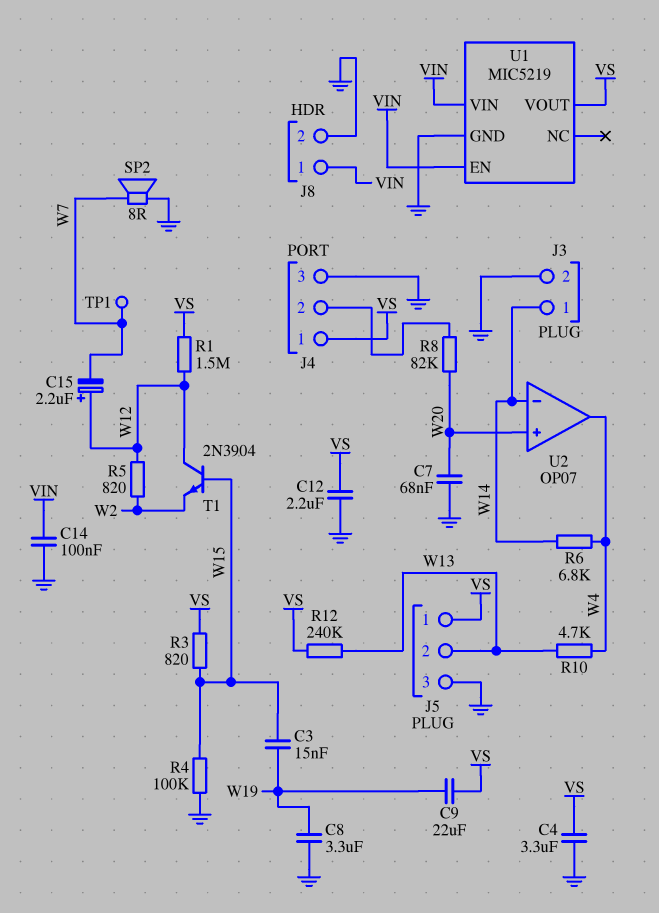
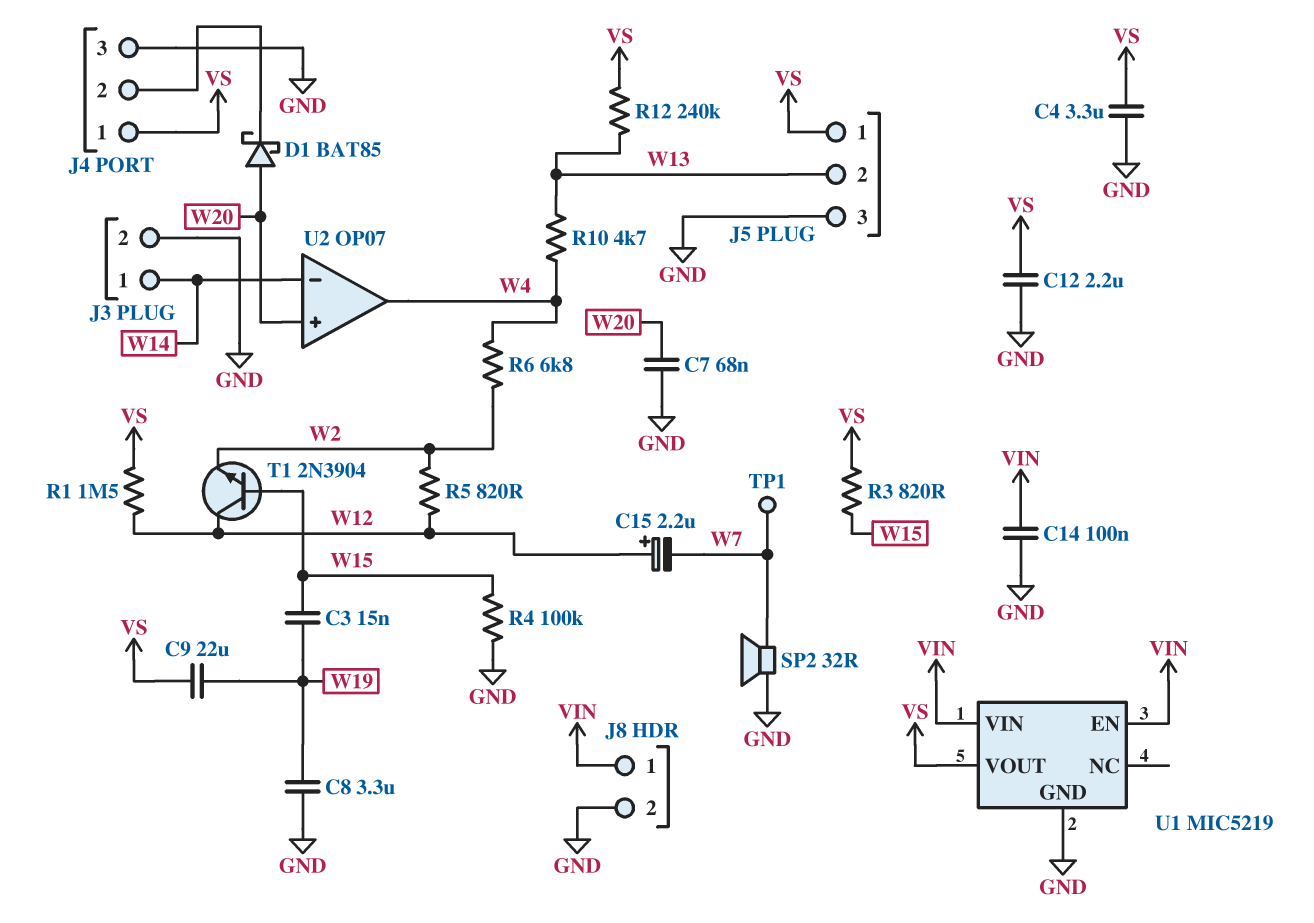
D1: none -> schottky BAT85 (A W20, K J4/2)
R6: 6.8k (W4, W14) -> 6.8k (W2, W4)
R8: 82k (J4/2, W20) -> none
SP2: speaker 8R (GND, W7) -> speaker 32R (GND, W7)

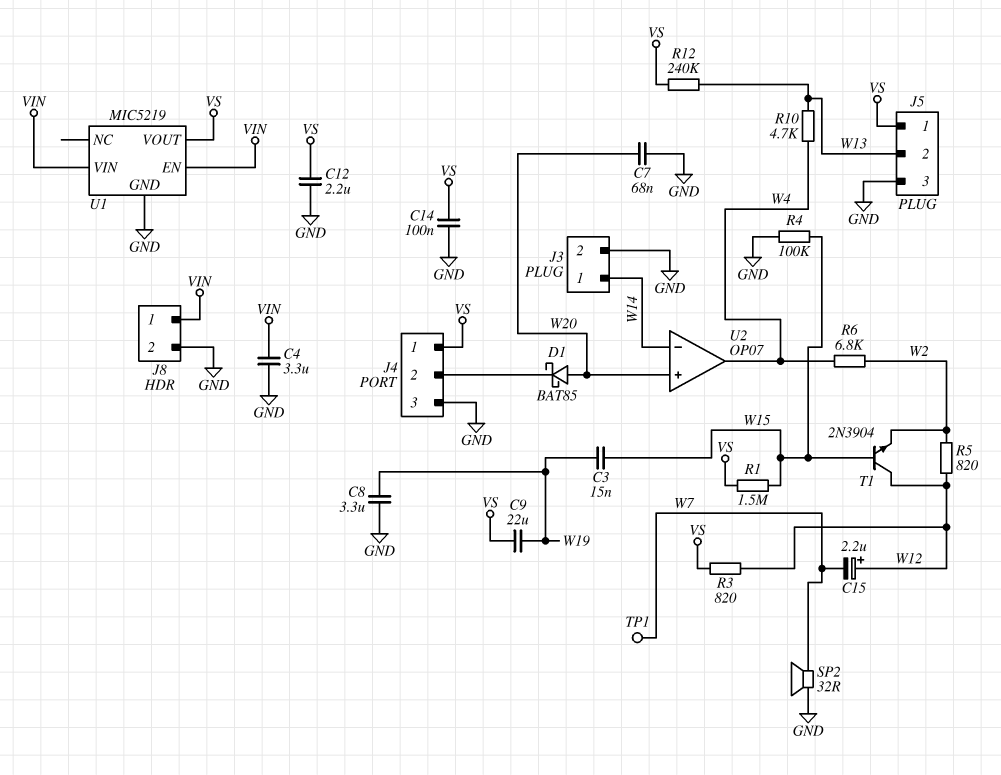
C4: 3.3uF (GND, VS) -> 3.3uF (GND, VIN)
C14: 100nF (GND, VIN) -> 100nF (GND, VS)
R1: 1.5M (VS, W12) -> 1.5M (VS, W15)
R3: 820 (VS, W15) -> 820 (VS, W12)

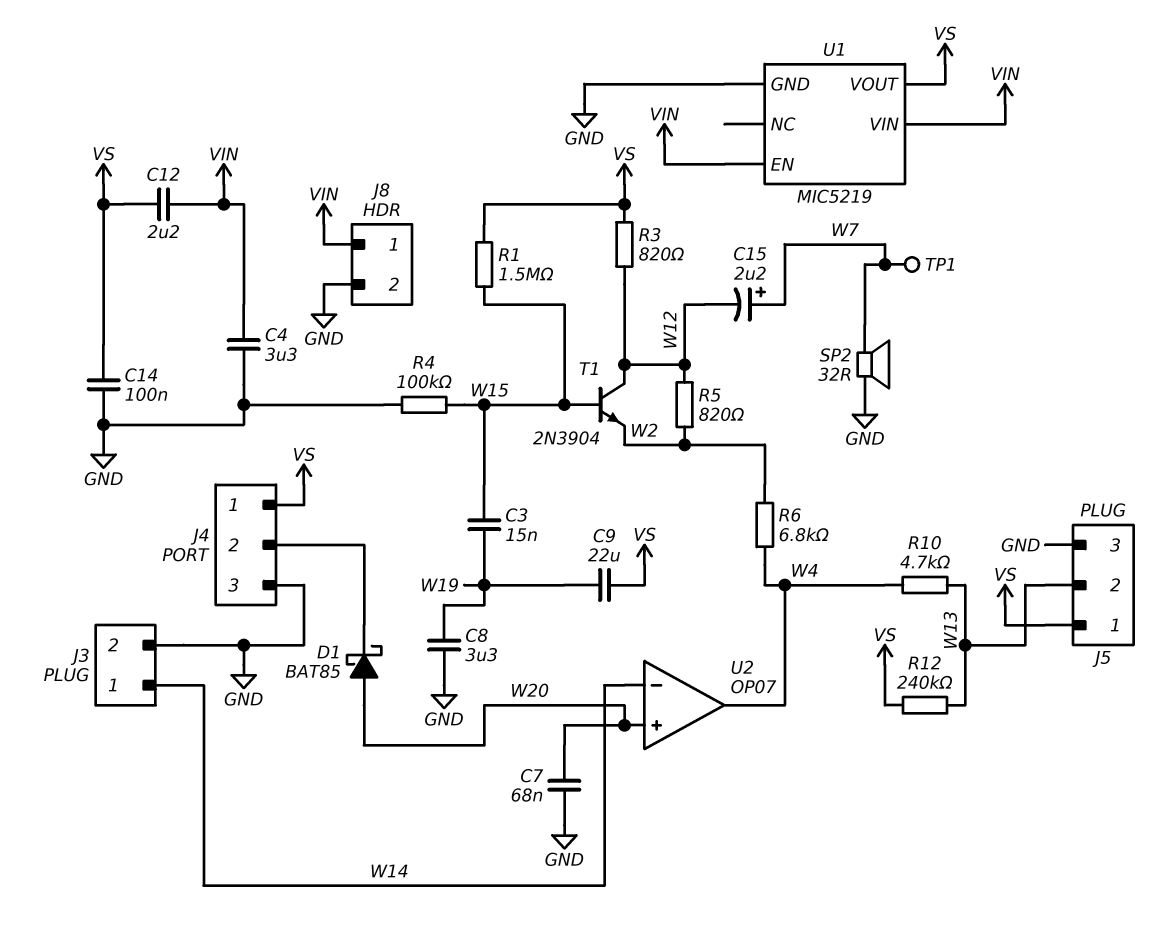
C12: 2.2uF (GND, VS) -> 2.2uF (VIN, VS)
C15: 2.2uF (plus W12, minus W7) -> 2.2uF (plus W7, minus W12)

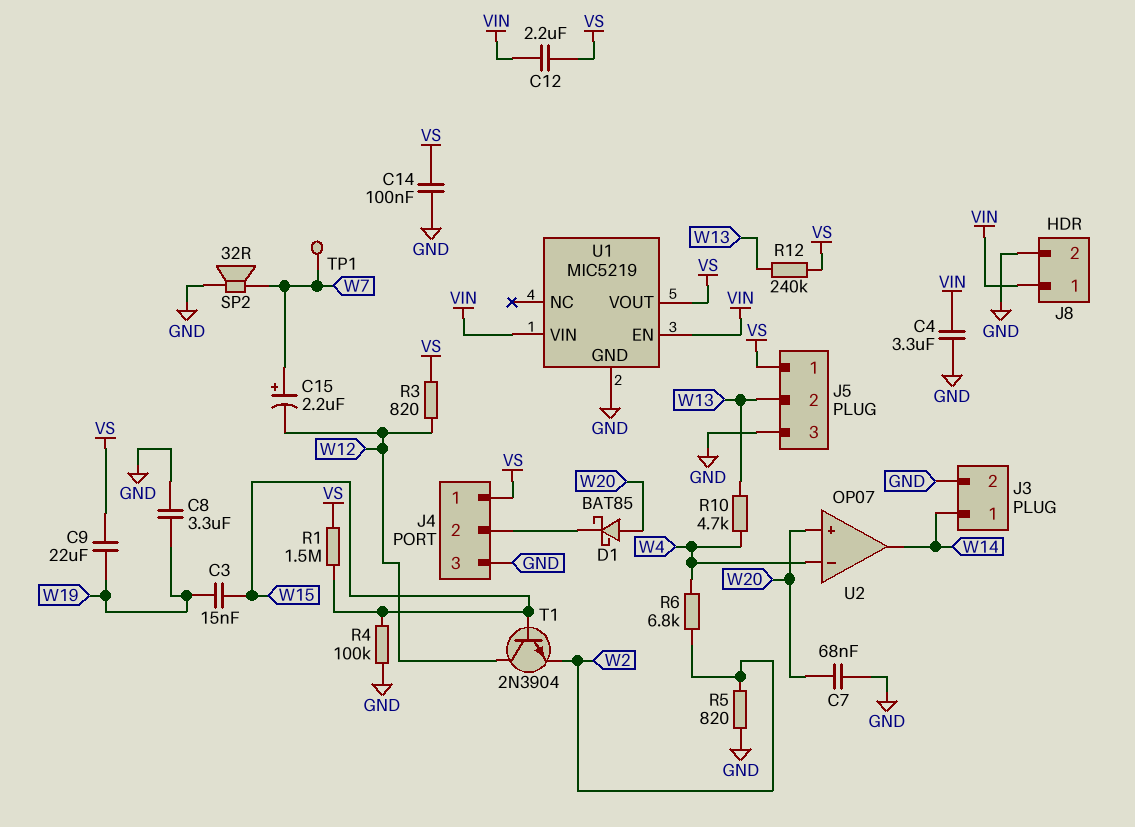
R5: 820 (W2, W12) -> 820 (GND, W2)
U2 pin in-: W14 -> W4
U2 pin out: W4 -> W14

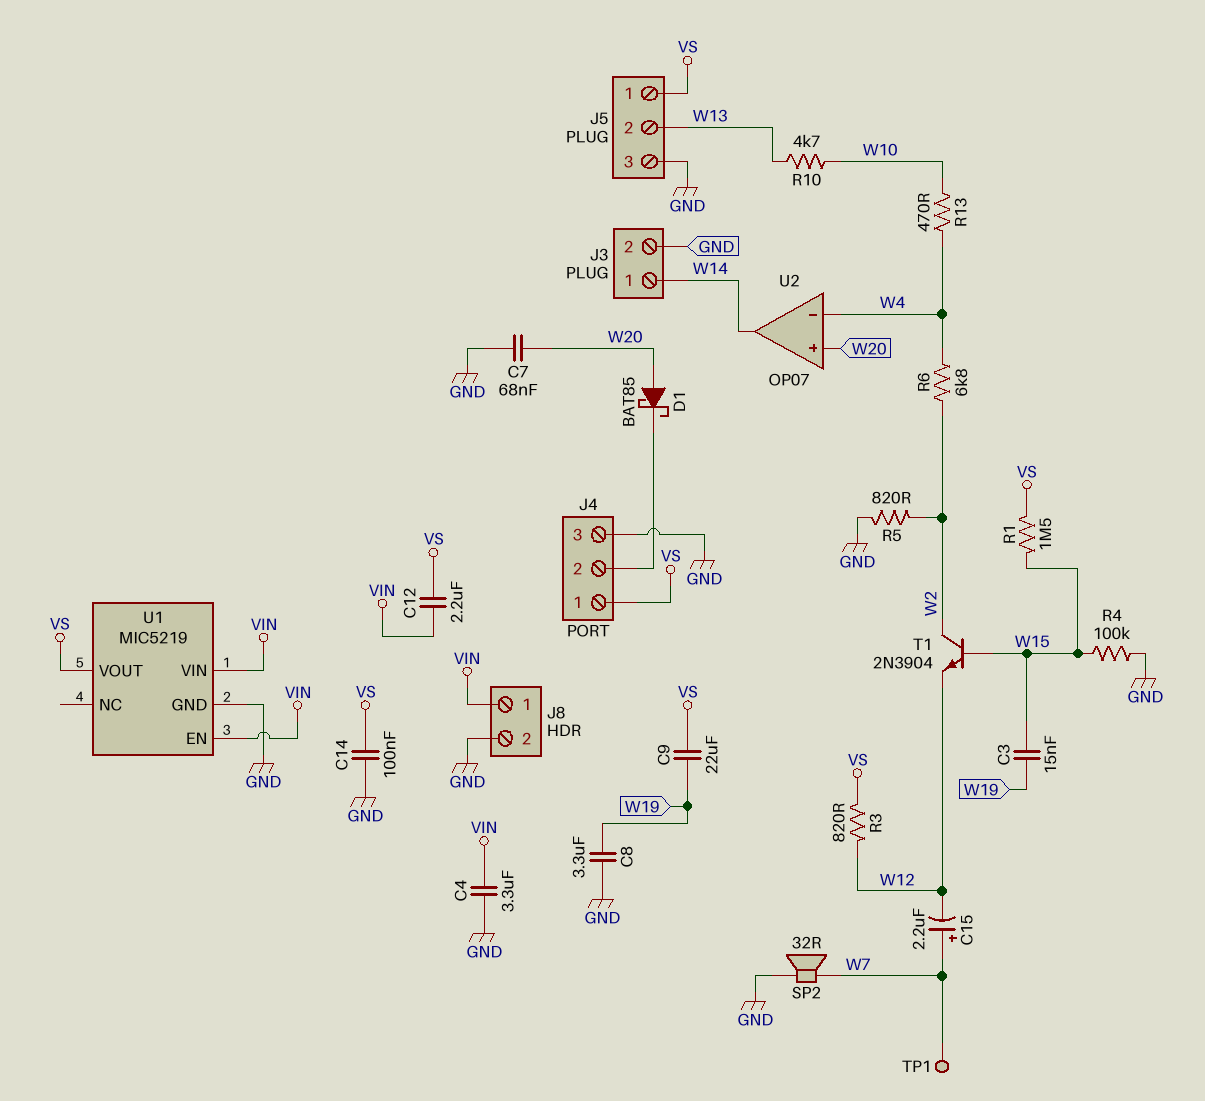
R10: 4.7k (W4, W13) -> 4.7k (W10, W13)
R12: 240k (VS, W13) -> none
R13: none -> 470 (W4, W10)
T1: NPN 2N3904 (B W15, C W12, E W2) -> NPN 2N3904 (B W15, C W2, E W12)

